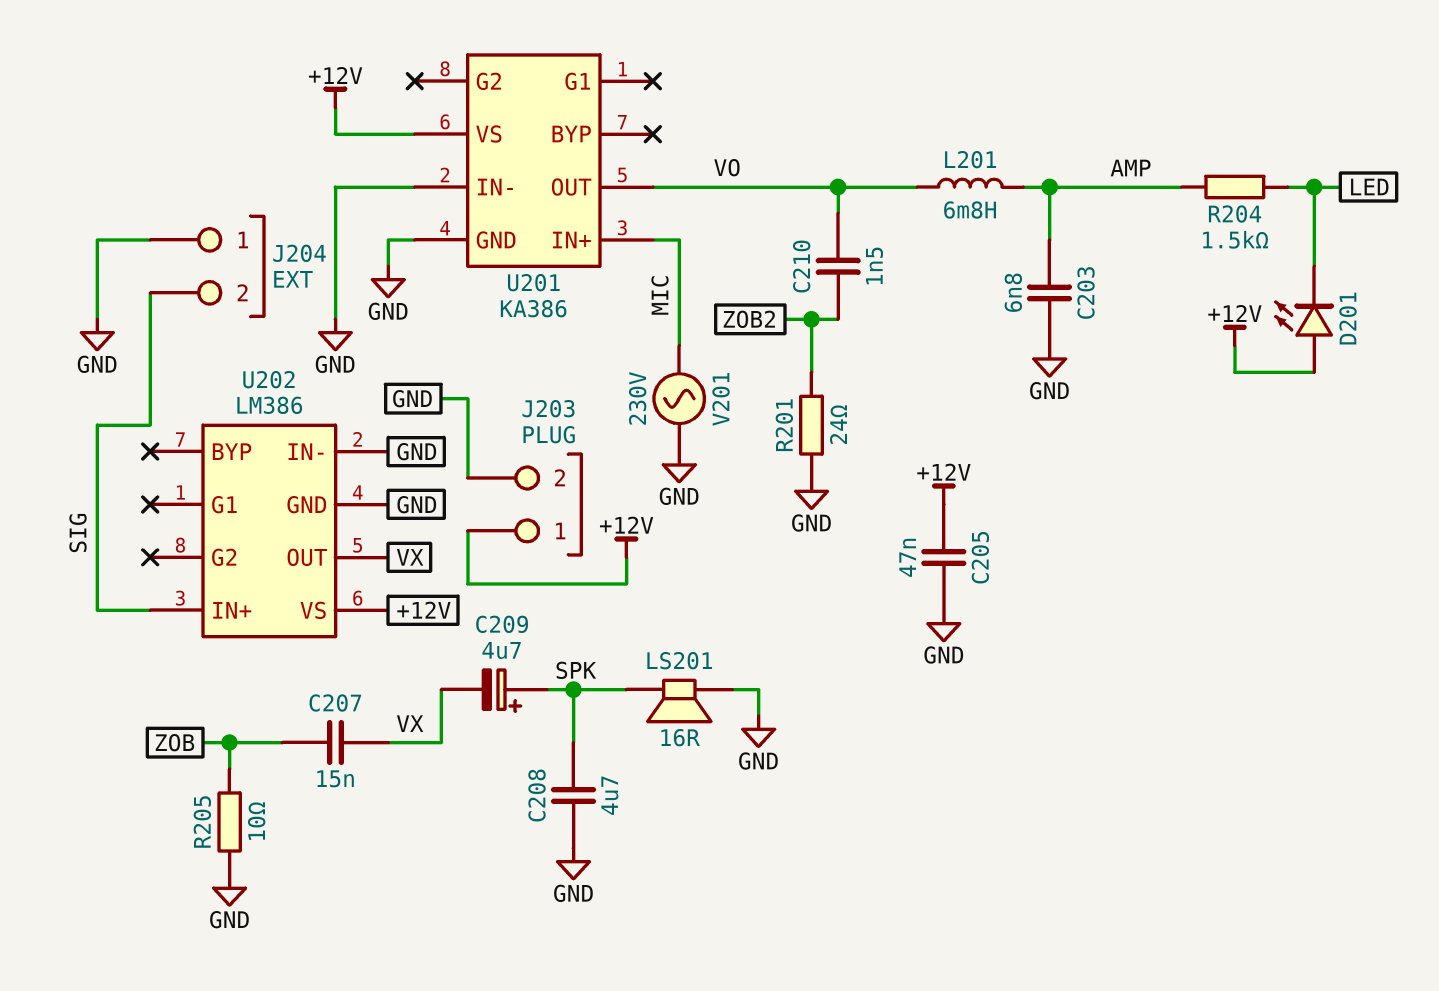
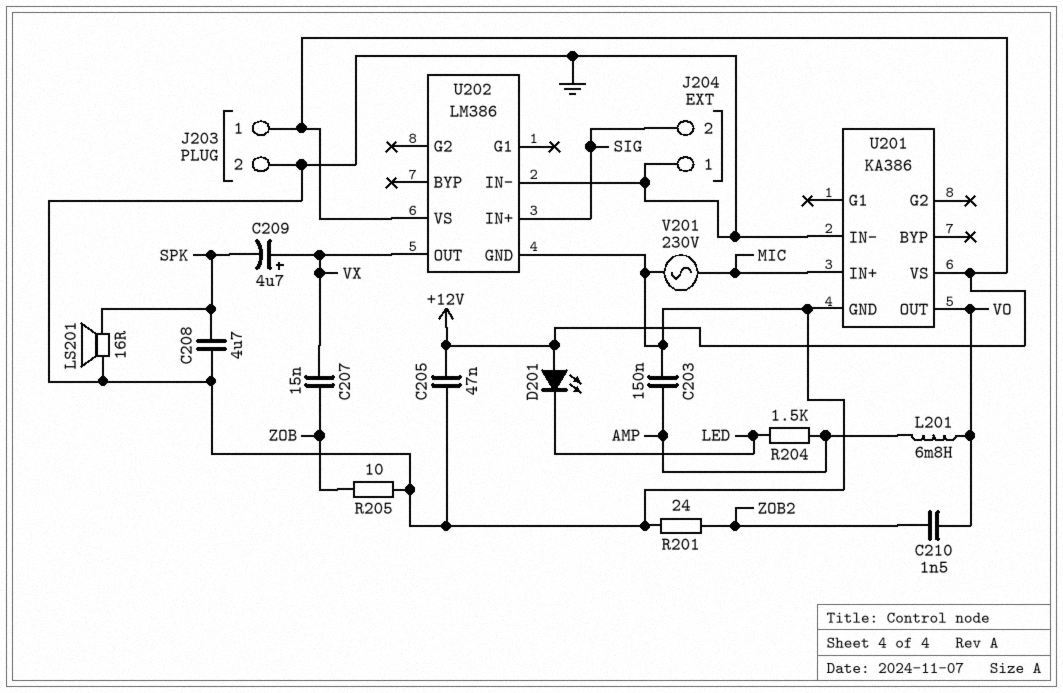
C203: 6.8nF (AMP, GND) -> 150nF (AMP, GND)
C209: 4.7uF (plus SPK, minus VX) -> 4.7uF (plus VX, minus SPK)

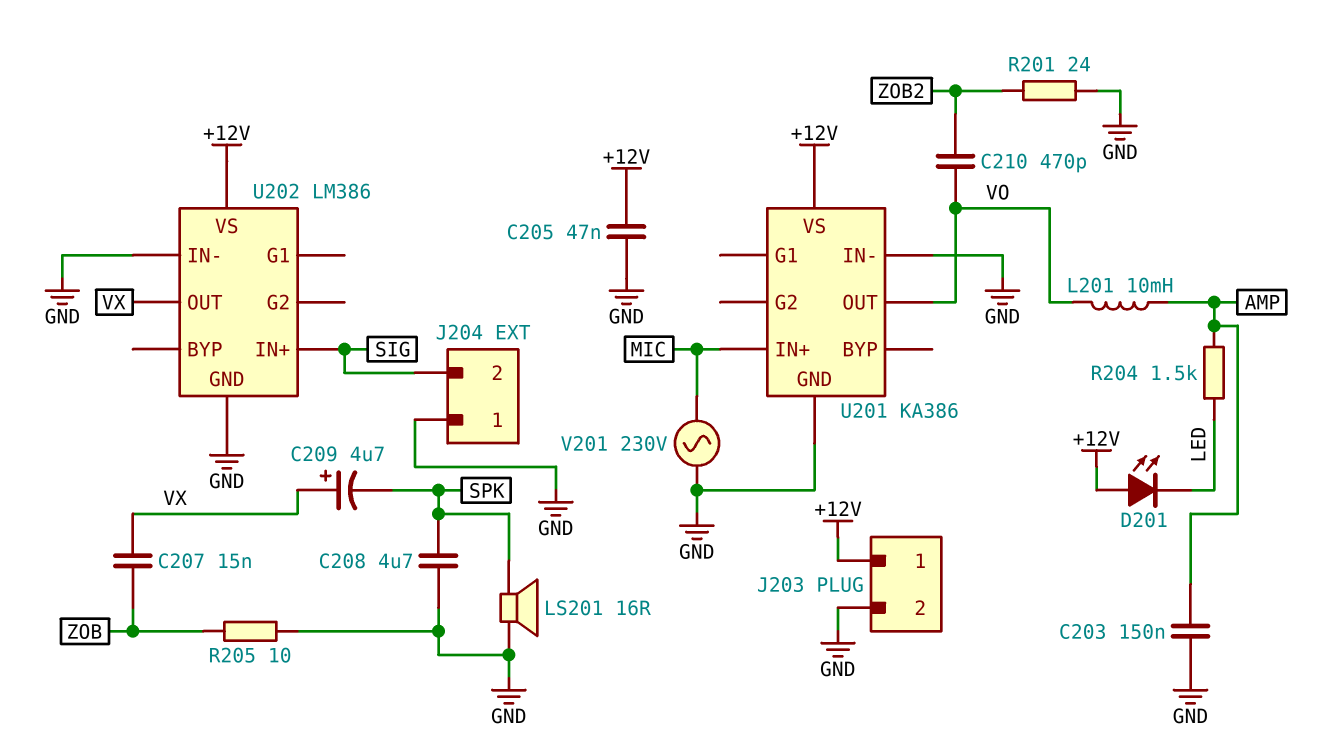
C210: 1.5nF (VO, ZOB2) -> 470pF (VO, ZOB2)
L201: 6.8mH (AMP, VO) -> 10mH (AMP, VO)

